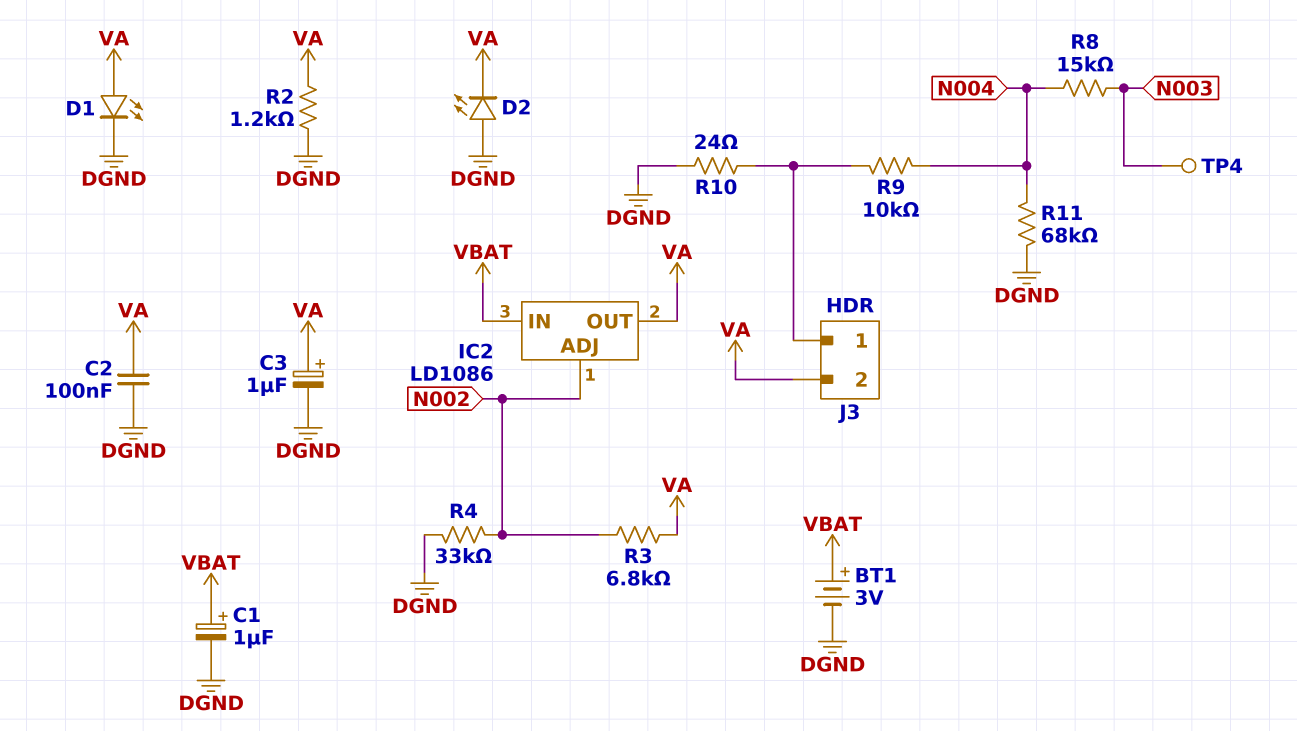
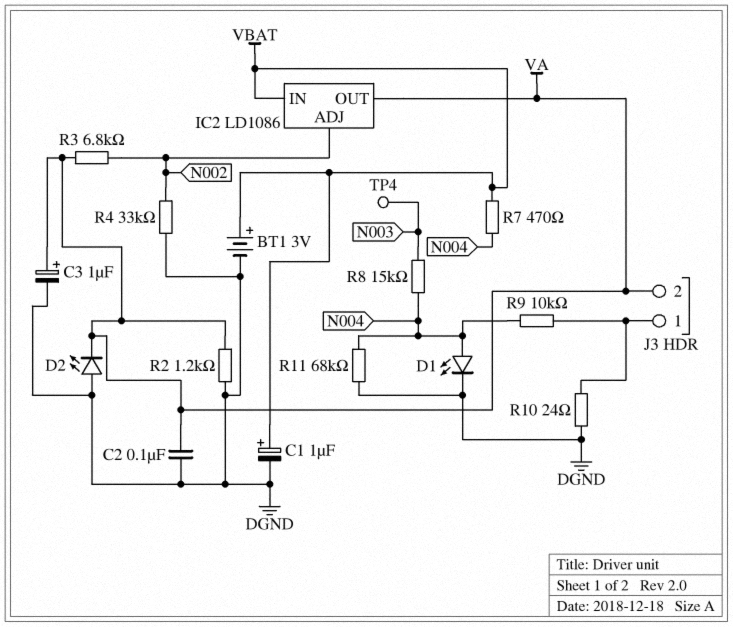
D1: LED (A VA, K DGND) -> LED (A N004, K DGND)
R7: none -> 470 (N004, VBAT)

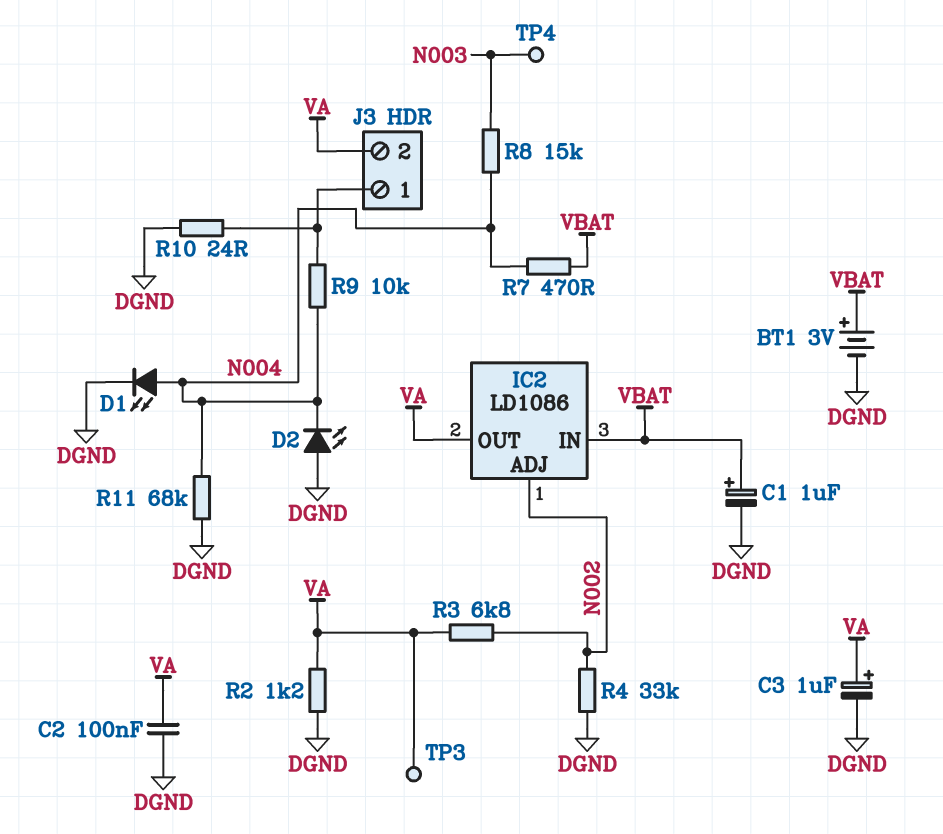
D2: LED (A DGND, K VA) -> LED (A DGND, K N004)
TP3: none -> test point (VA)

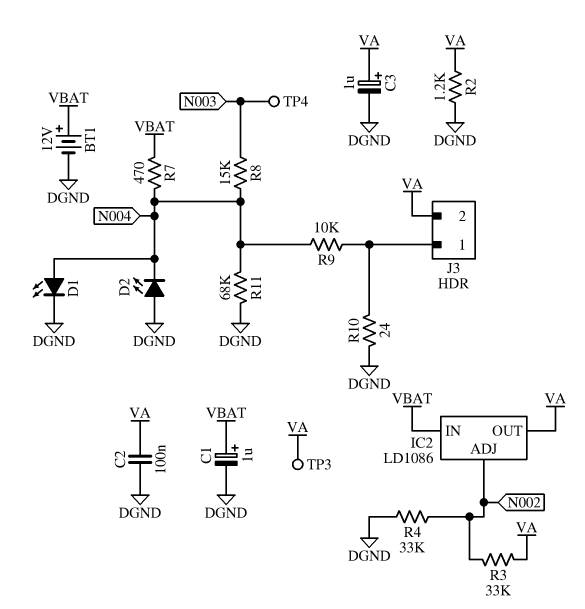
BT1: 3V (plus VBAT, minus DGND) -> 12V (plus VBAT, minus DGND)
R3: 6.8k (N002, VA) -> 33k (N002, VA)

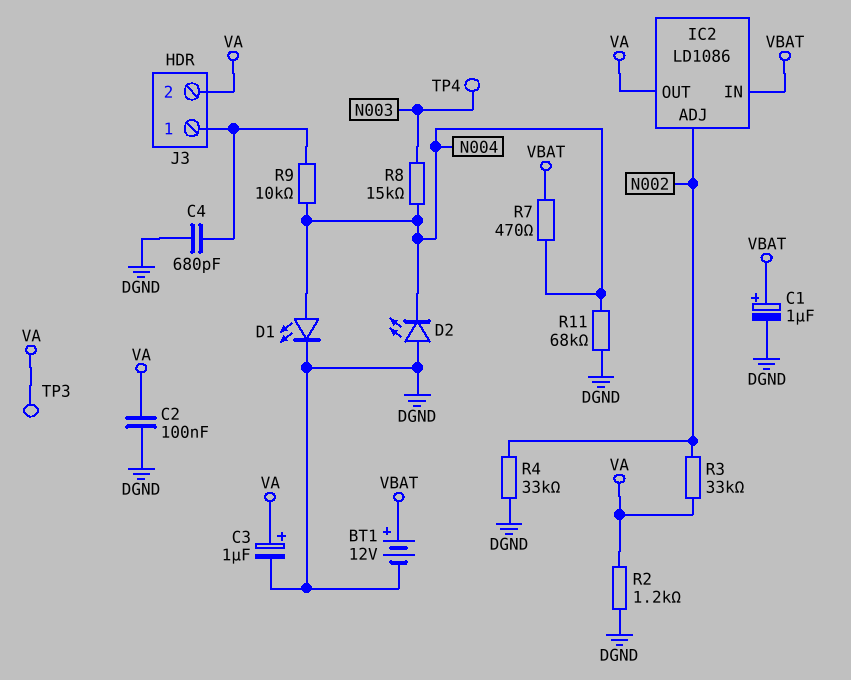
C4: none -> 680pF (DGND, J3/1)
R10: 24 (DGND, J3/1) -> none

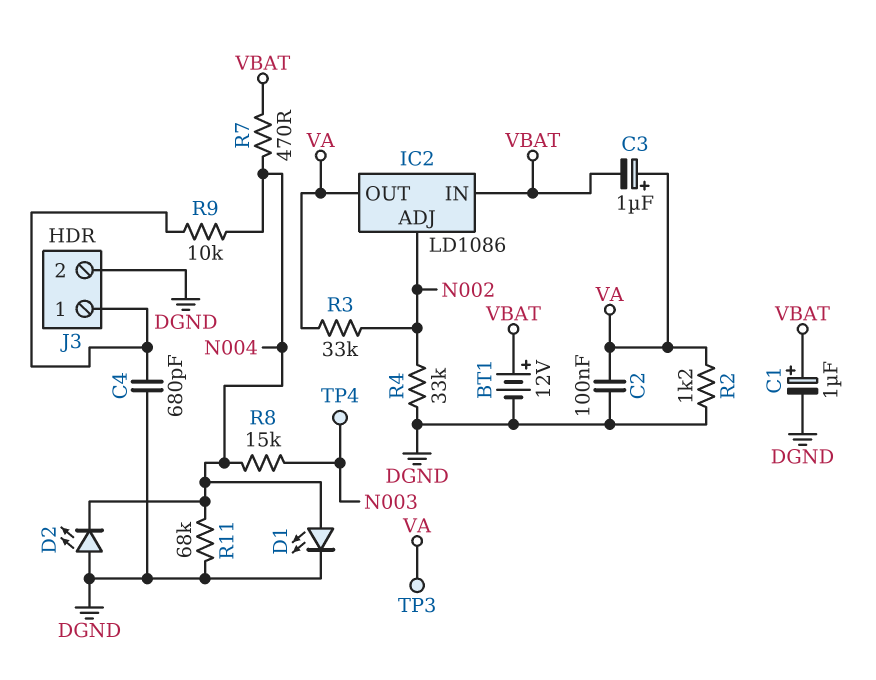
C3: 1uF (plus VA, minus DGND) -> 1uF (plus VA, minus VBAT)
J3 pin 2: VA -> DGND

